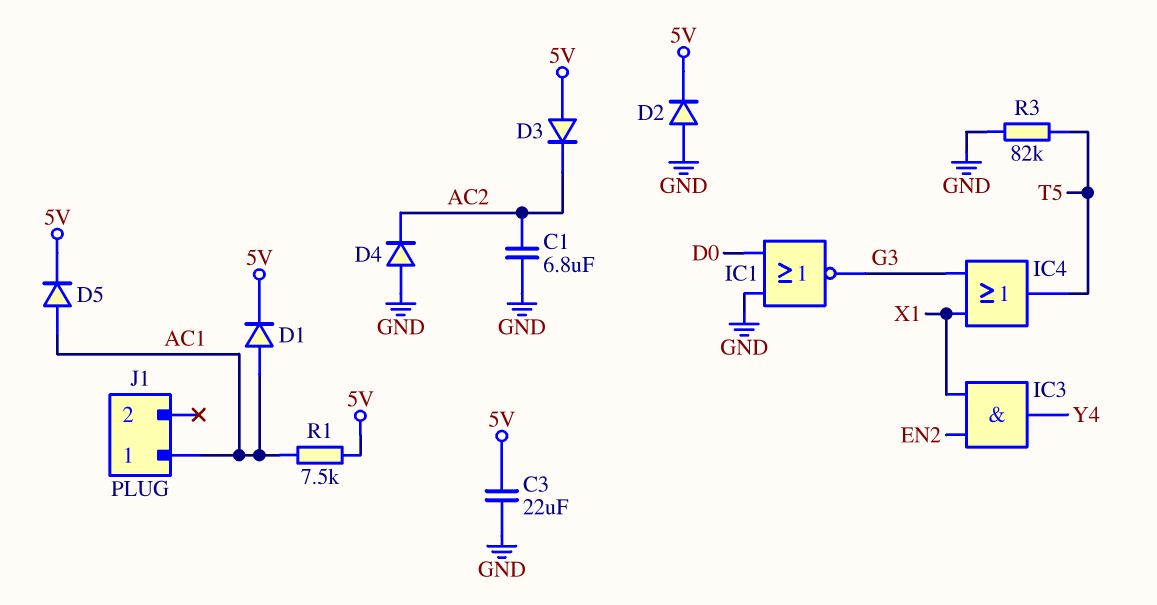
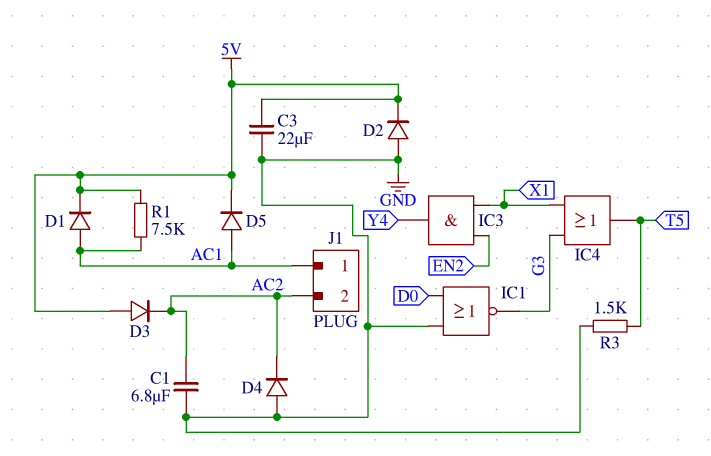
J1 pin 2: none -> AC2
R3: 82k (GND, T5) -> 1.5k (GND, T5)

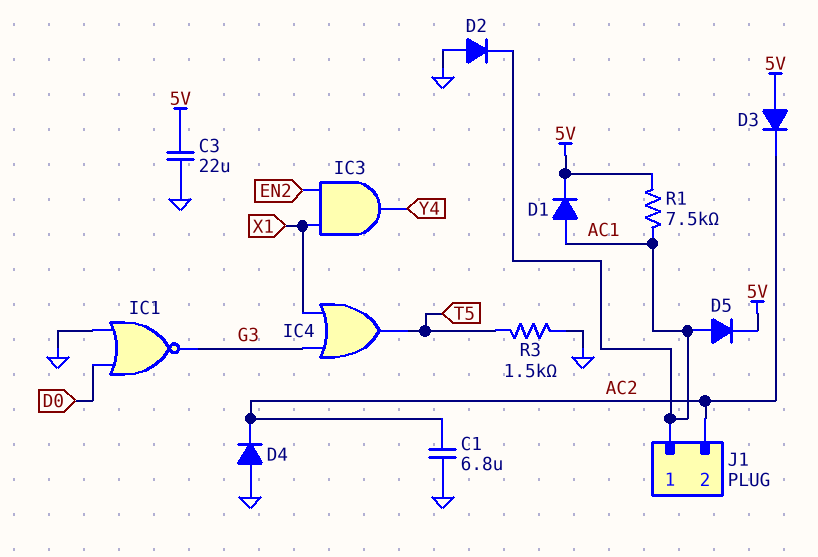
D2: diode (A GND, K 5V) -> diode (A GND, K AC1)

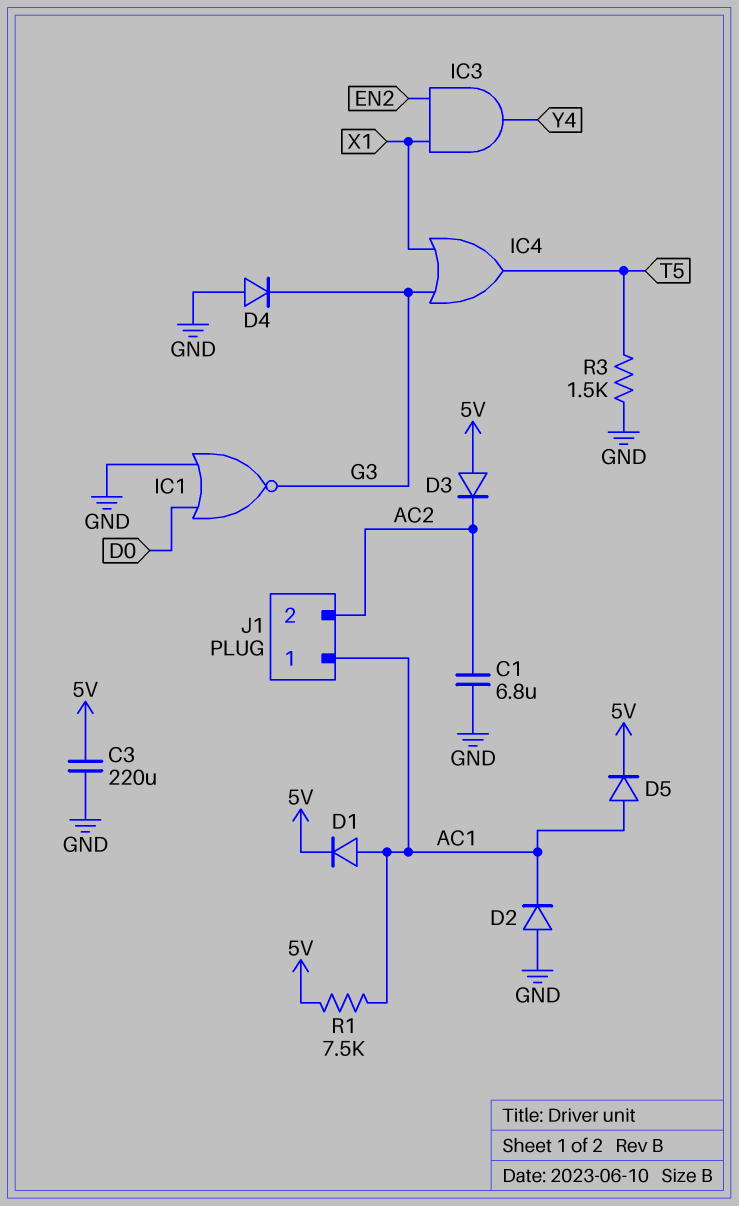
C3: 22uF (5V, GND) -> 220uF (5V, GND)
D4: diode (A GND, K AC2) -> diode (A GND, K G3)

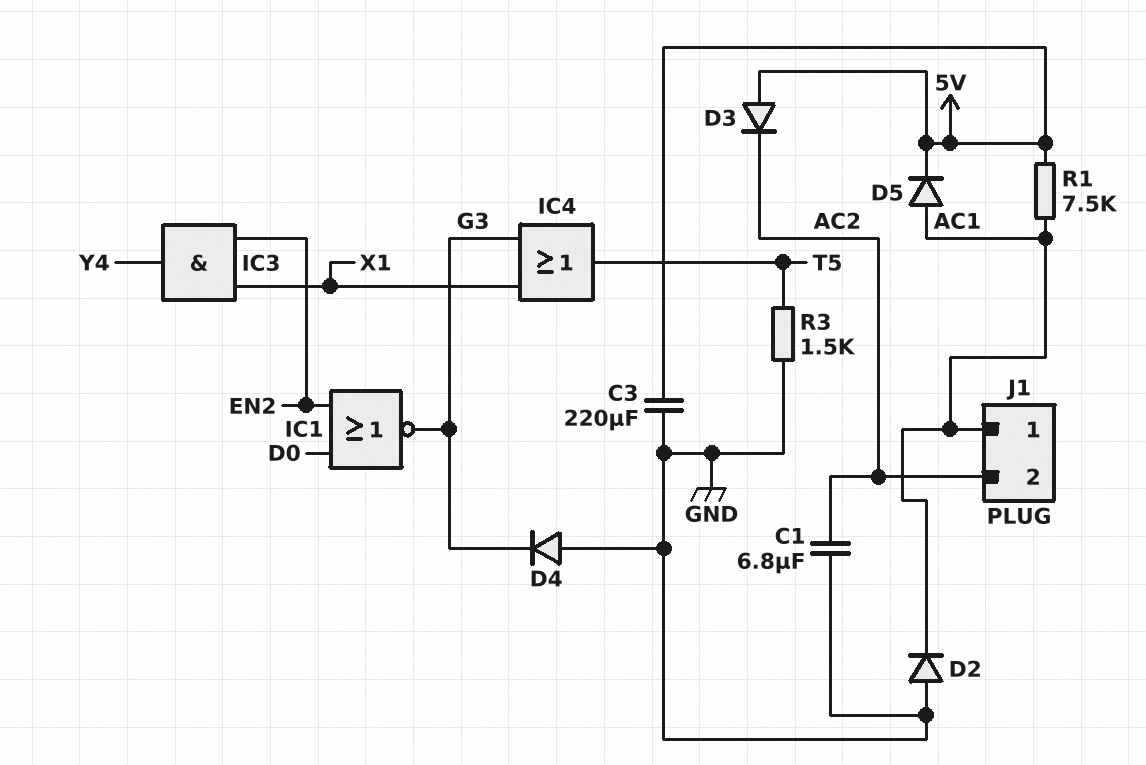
D1: diode (A AC1, K 5V) -> none
IC1: NOR (in D0, in GND, out G3) -> NOR (in D0, in EN2, out G3)

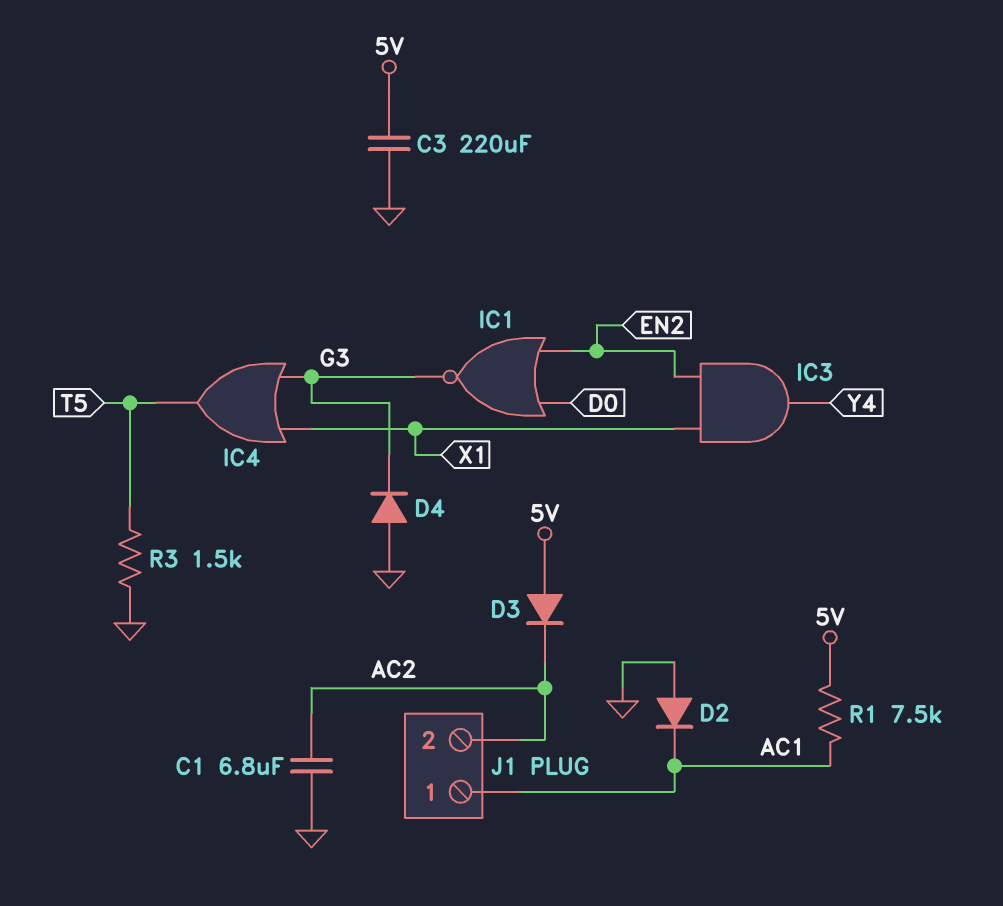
D5: diode (A AC1, K 5V) -> none

